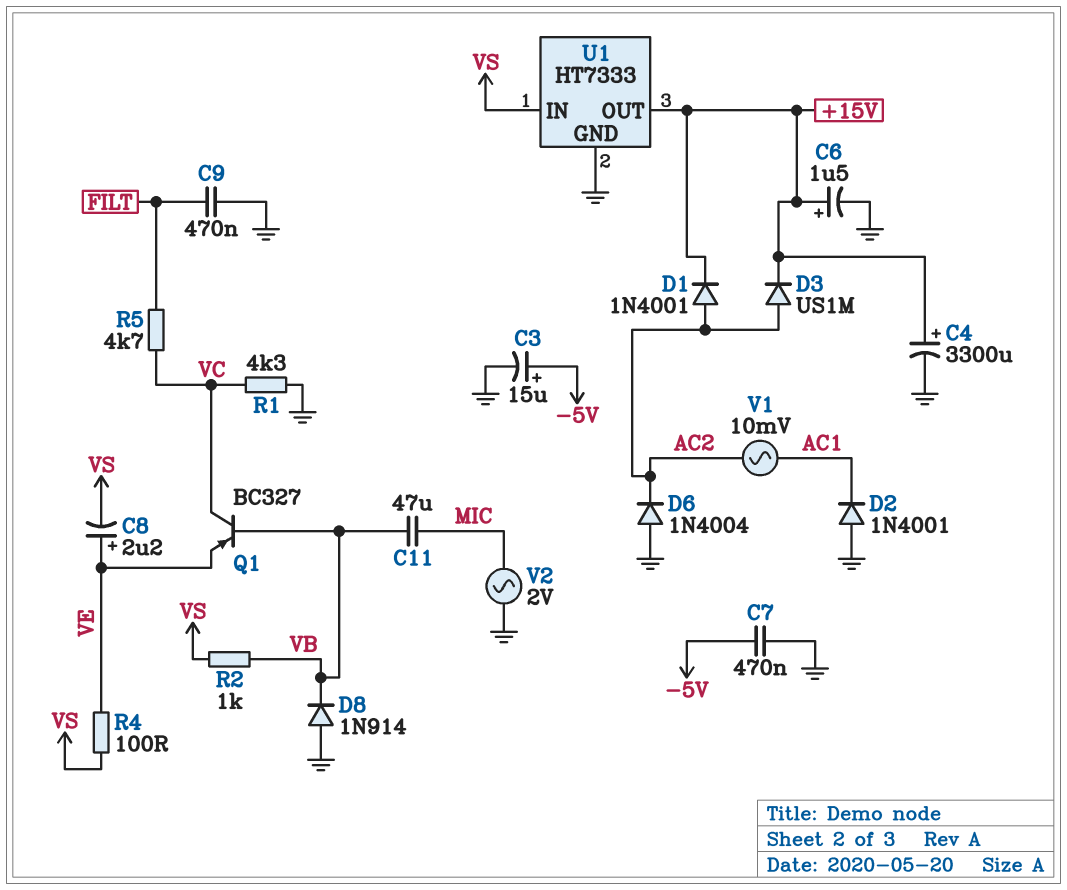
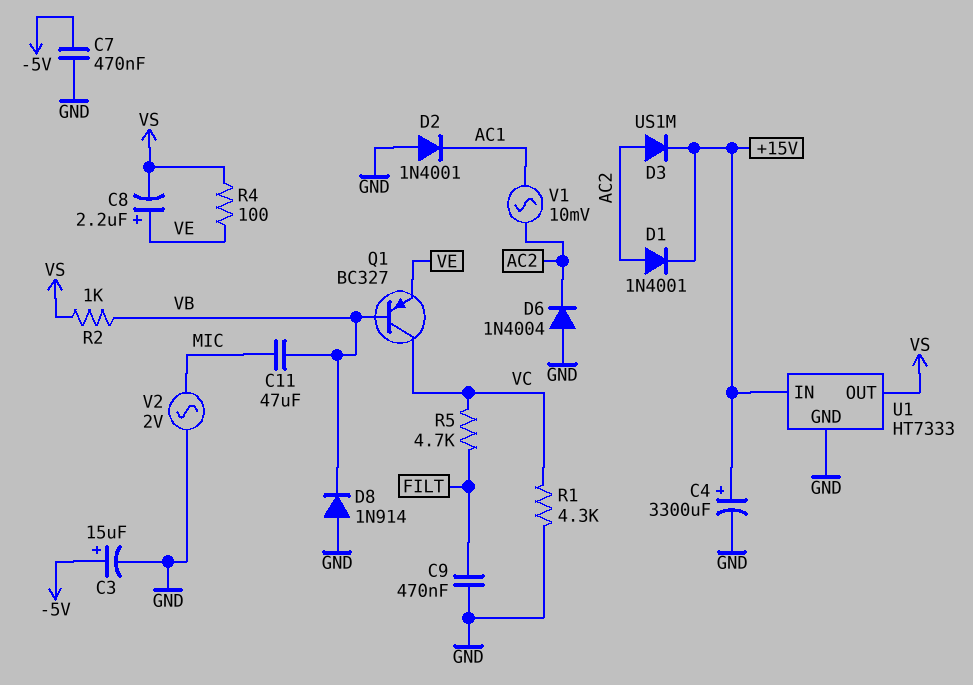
C6: 1.5uF (plus +15V, minus GND) -> none
U1 pin IN: VS -> +15V
U1 pin OUT: +15V -> VS

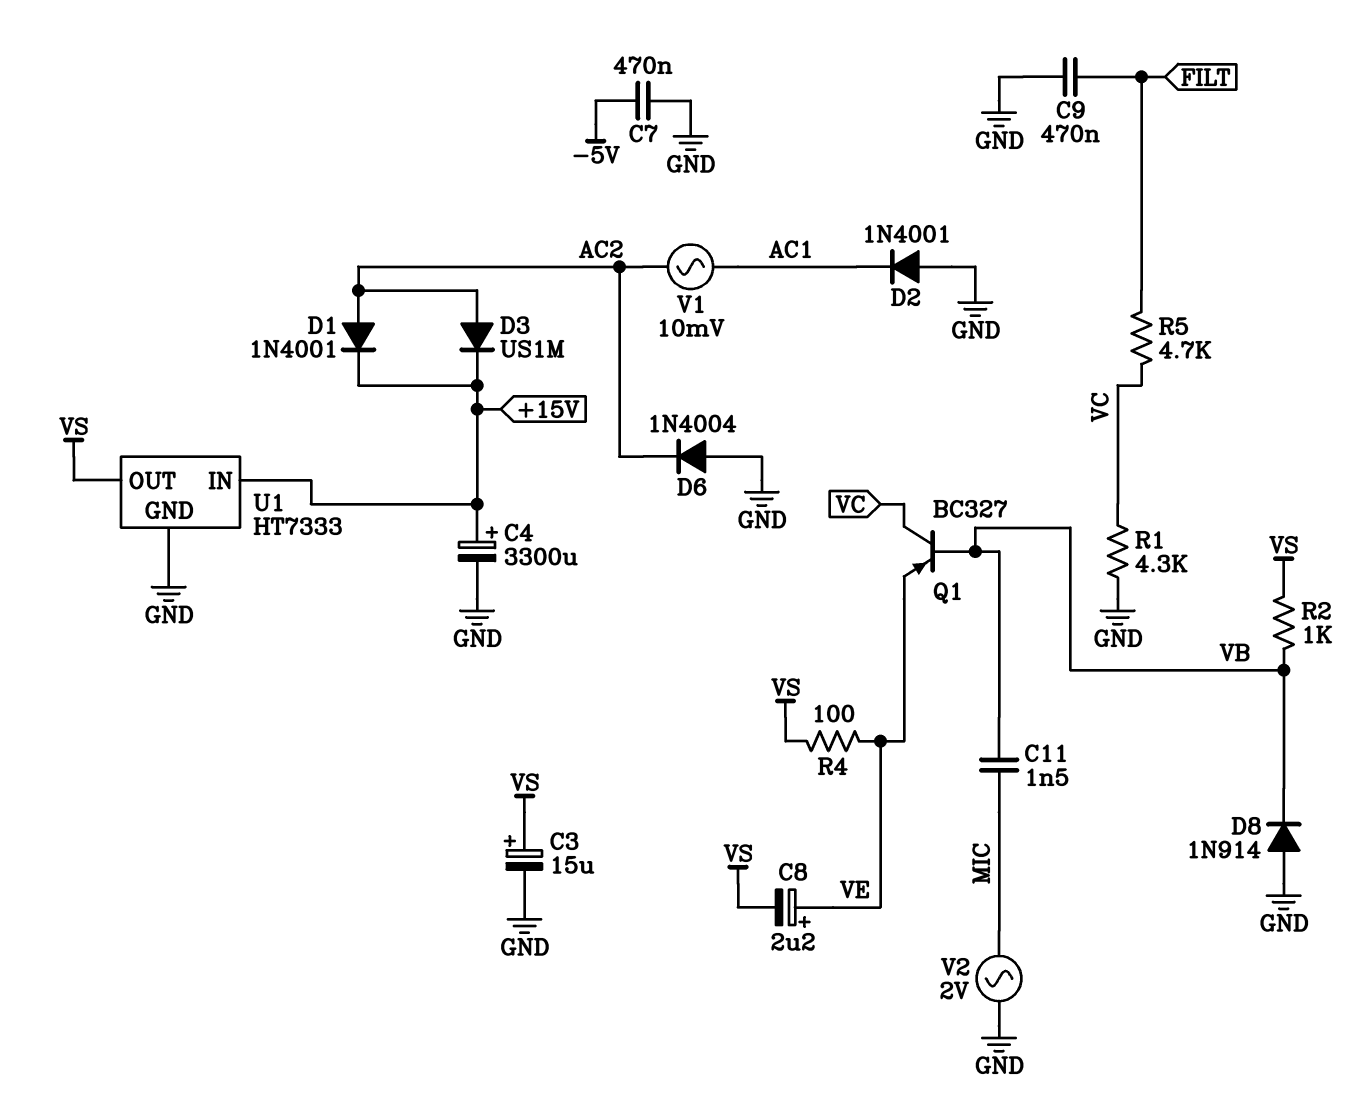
C3: 15uF (plus -5V, minus GND) -> 15uF (plus VS, minus GND)
C11: 47uF (MIC, VB) -> 1.5nF (MIC, VB)

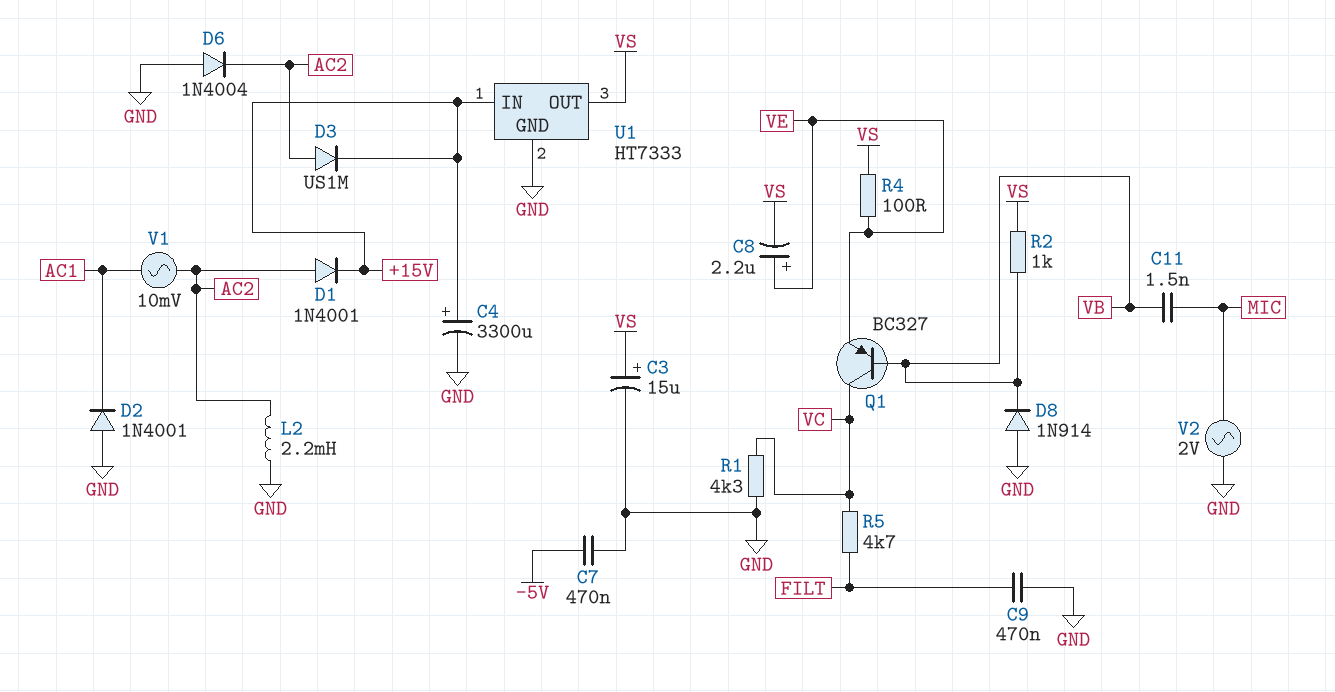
L2: none -> 2.2mH (AC2, GND)

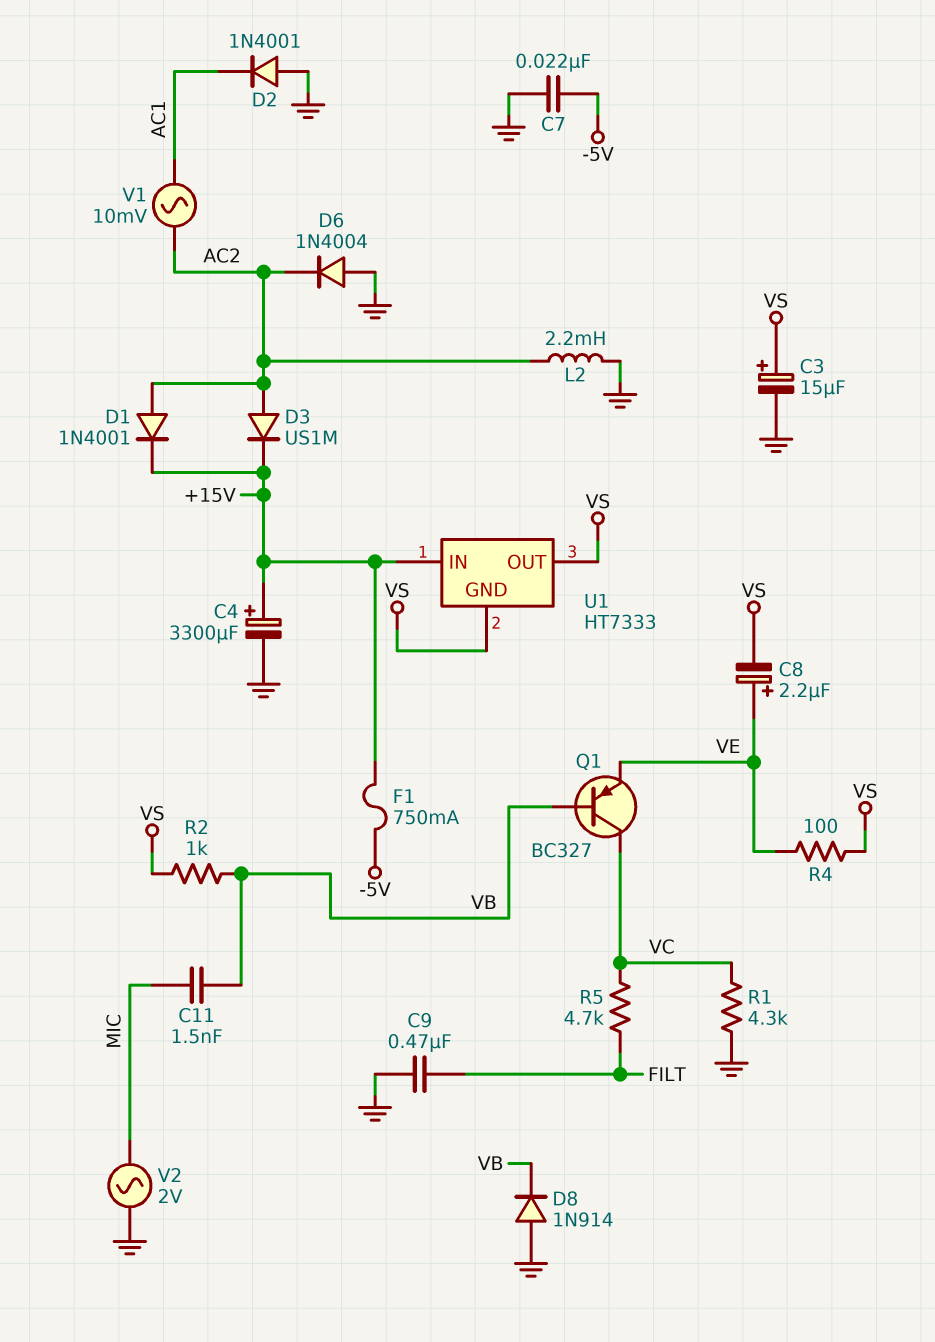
C7: 470nF (-5V, GND) -> 22nF (-5V, GND)
F1: none -> 750mA (+15V, -5V)
U1 pin GND: GND -> VS

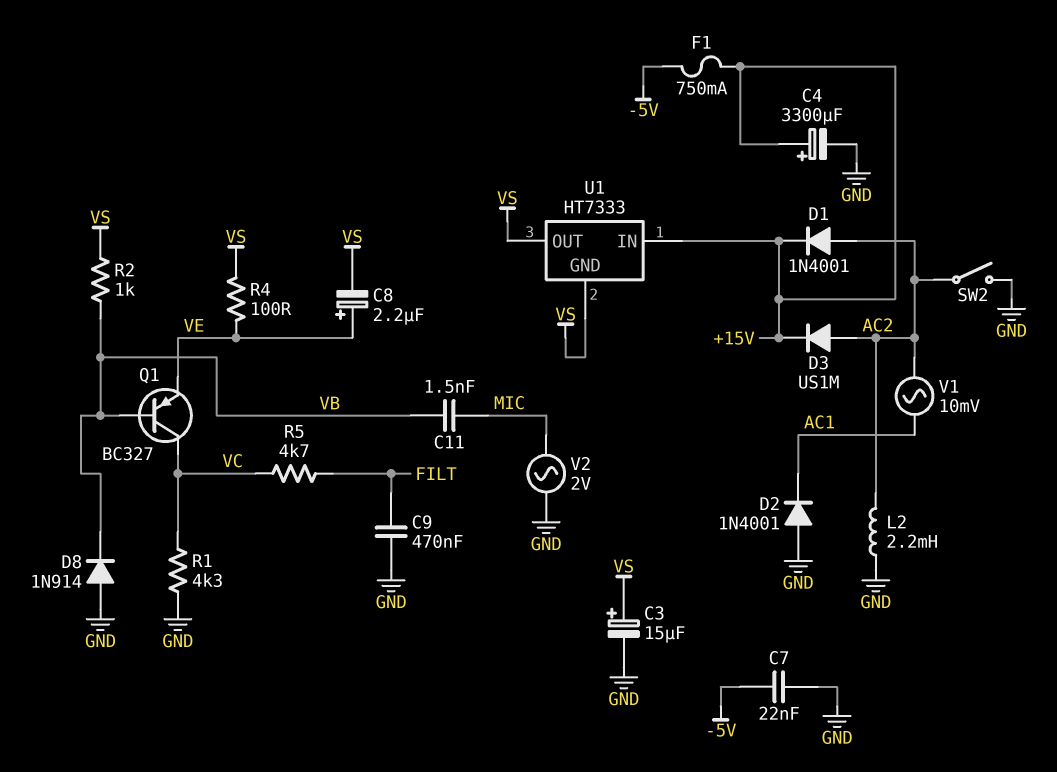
D6: diode 1N4004 (A GND, K AC2) -> none
SW2: none -> switch (AC2, GND)

